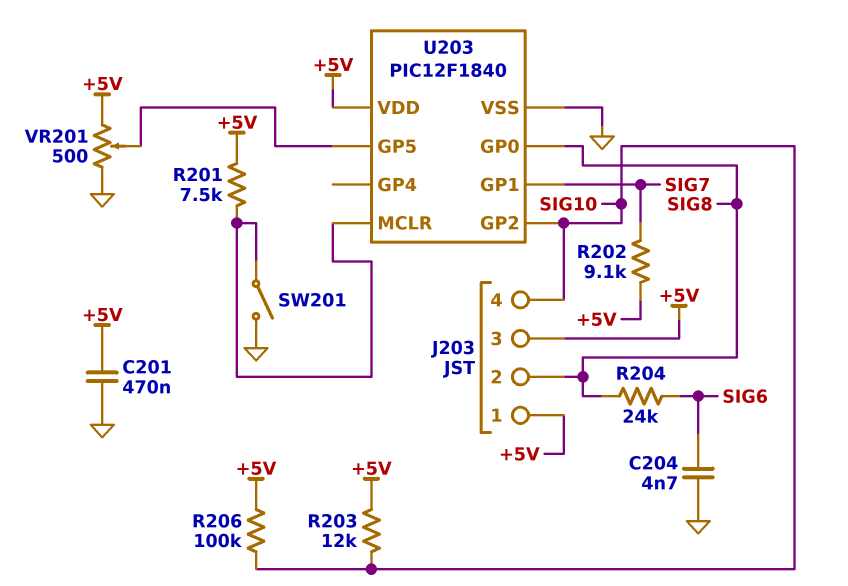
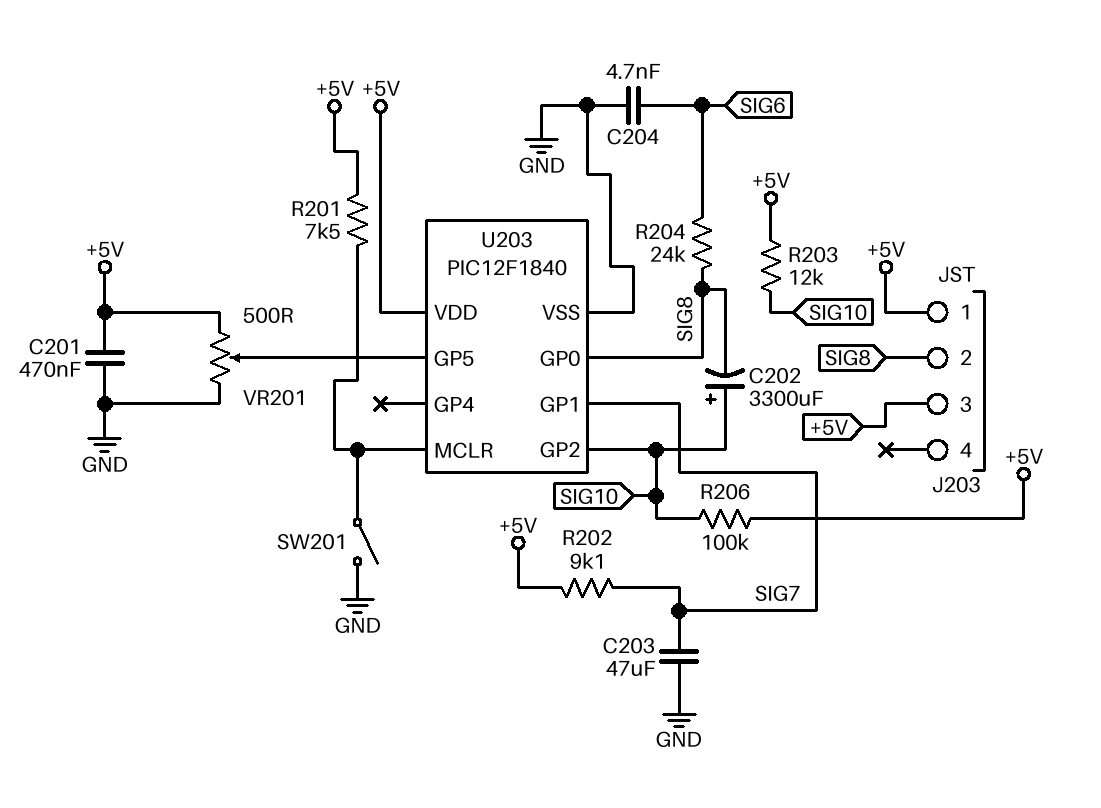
C202: none -> 3300uF (plus SIG10, minus SIG8)
C203: none -> 47uF (GND, SIG7)
J203 pin 4: SIG10 -> none

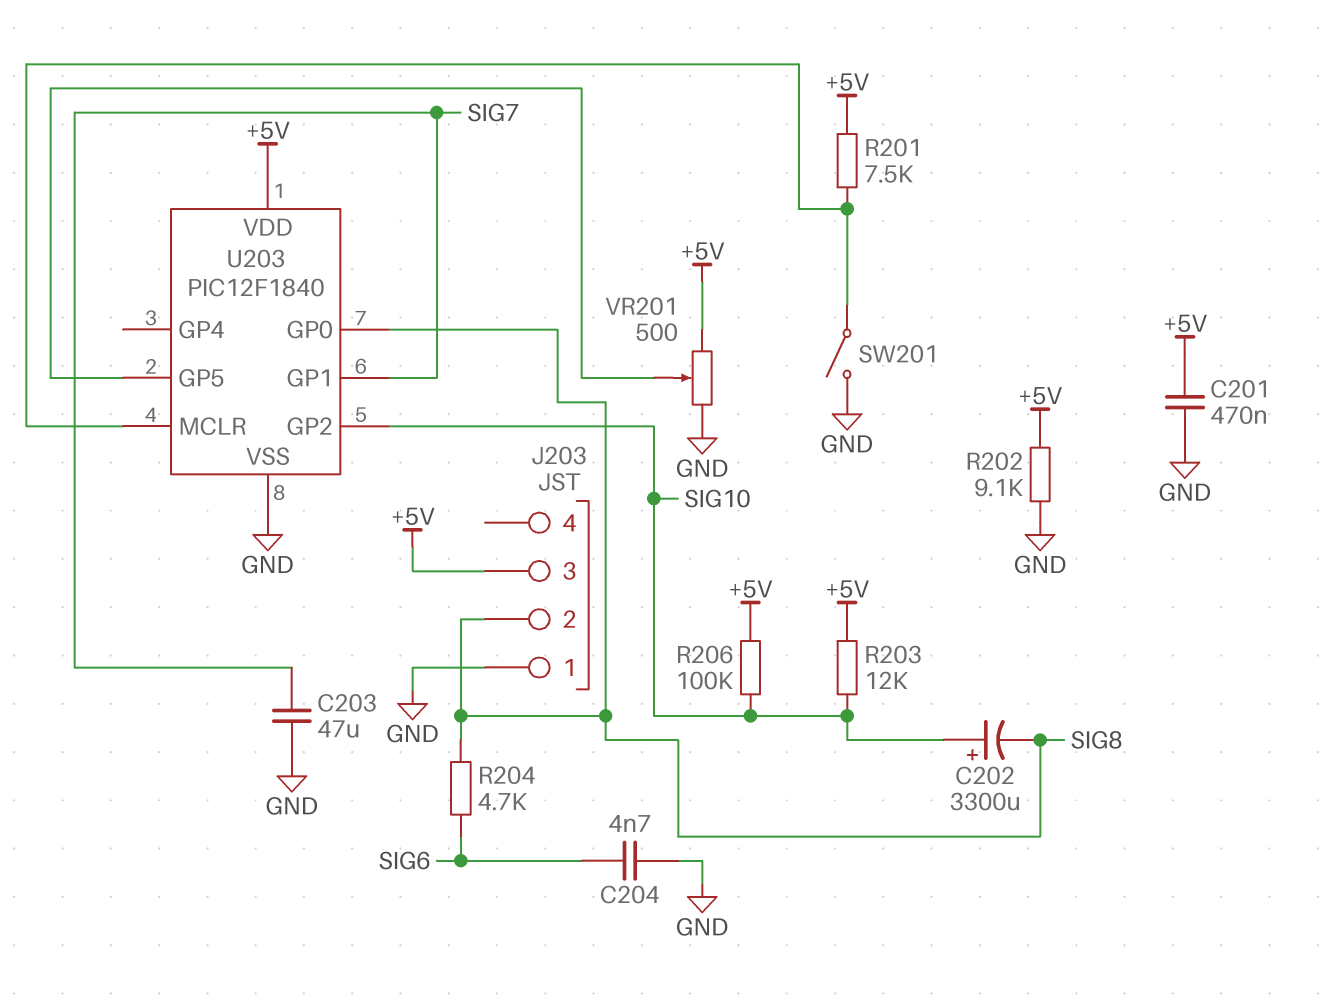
J203 pin 1: +5V -> GND
R202: 9.1k (+5V, SIG7) -> 9.1k (+5V, GND)
R204: 24k (SIG6, SIG8) -> 4.7k (SIG6, SIG8)

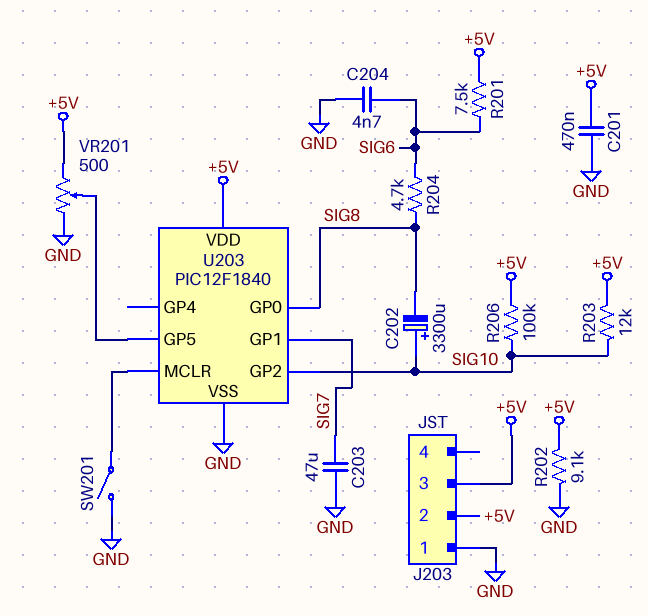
J203 pin 2: SIG8 -> +5V
R201: 7.5k (+5V, U203/MCLR) -> 7.5k (+5V, SIG6)

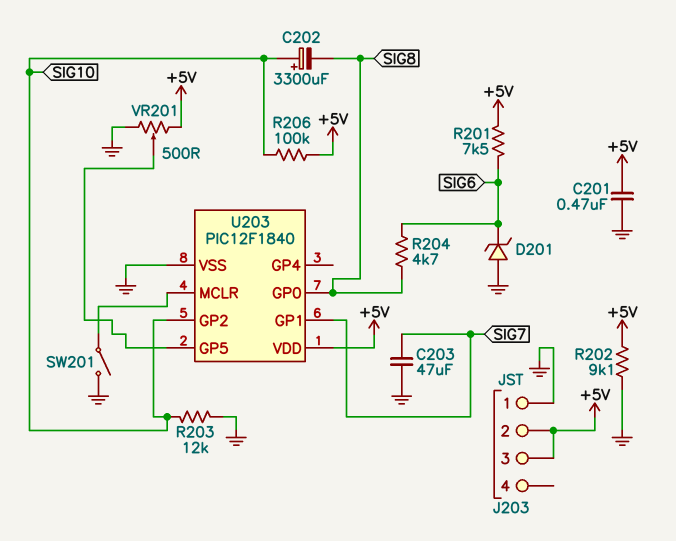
C204: 4.7nF (GND, SIG6) -> none
D201: none -> zener (A GND, K SIG6)
R203: 12k (+5V, SIG10) -> 12k (GND, SIG10)

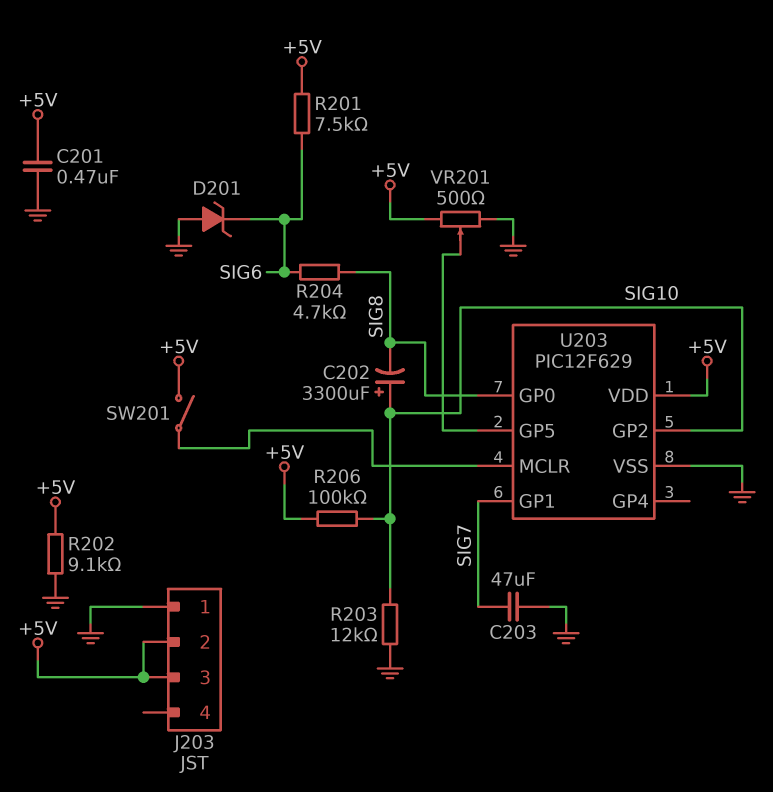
SW201: switch (GND, U203/MCLR) -> switch (+5V, U203/MCLR)
U203: PIC12F1840 -> PIC12F629

